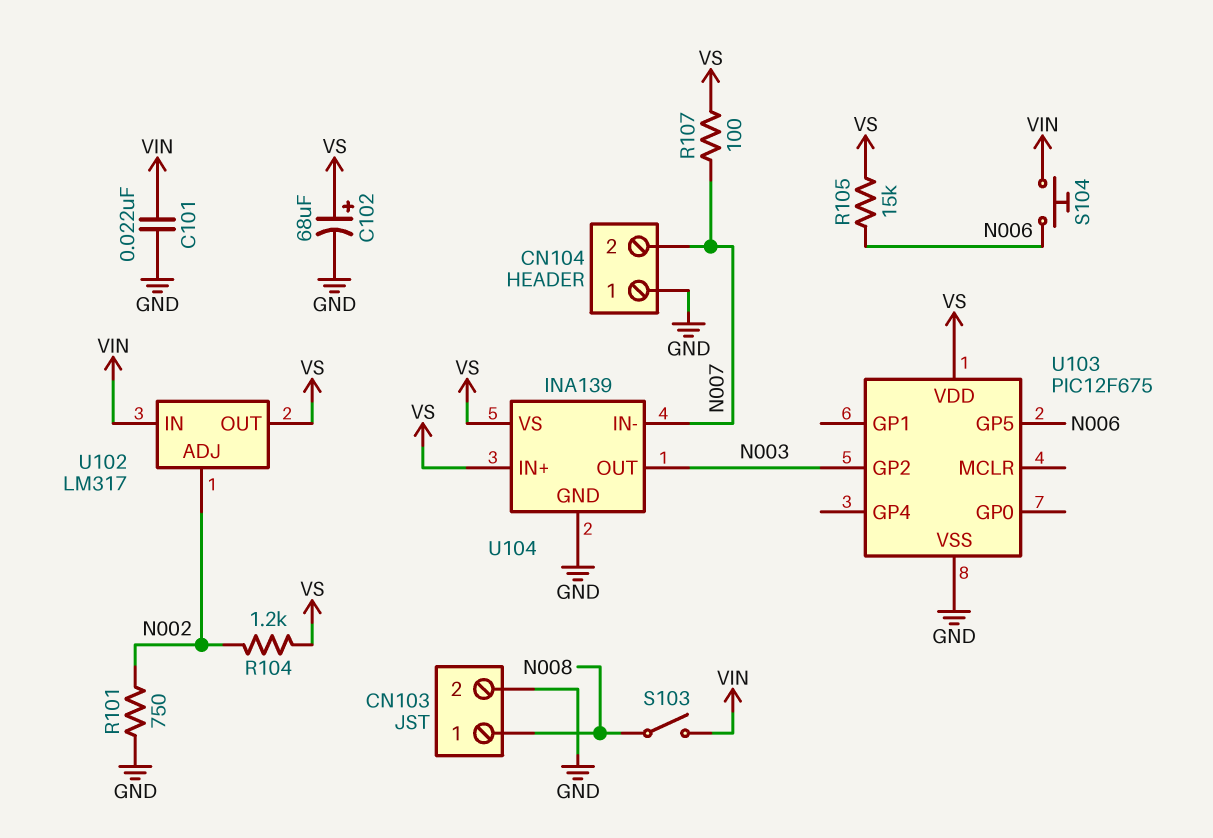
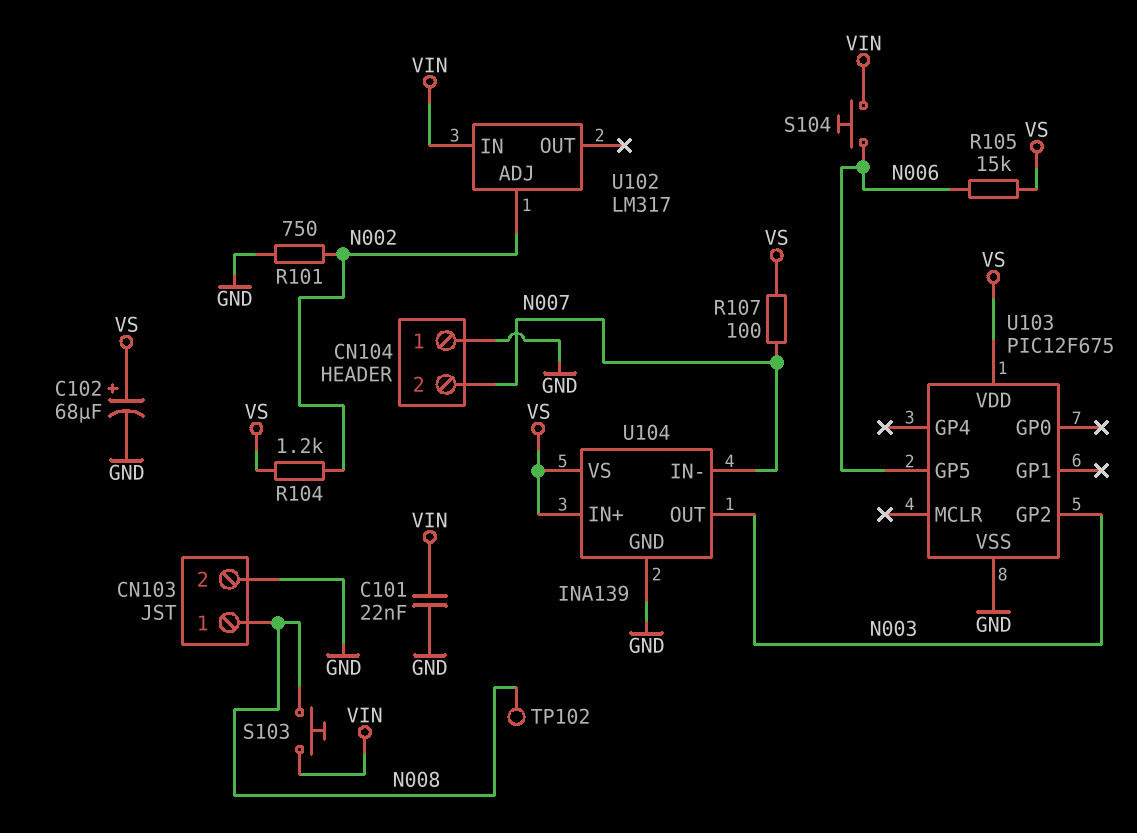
S103: switch (N008, VIN) -> button (N008, VIN)
TP102: none -> test point (N008)
U102 pin OUT: VS -> none

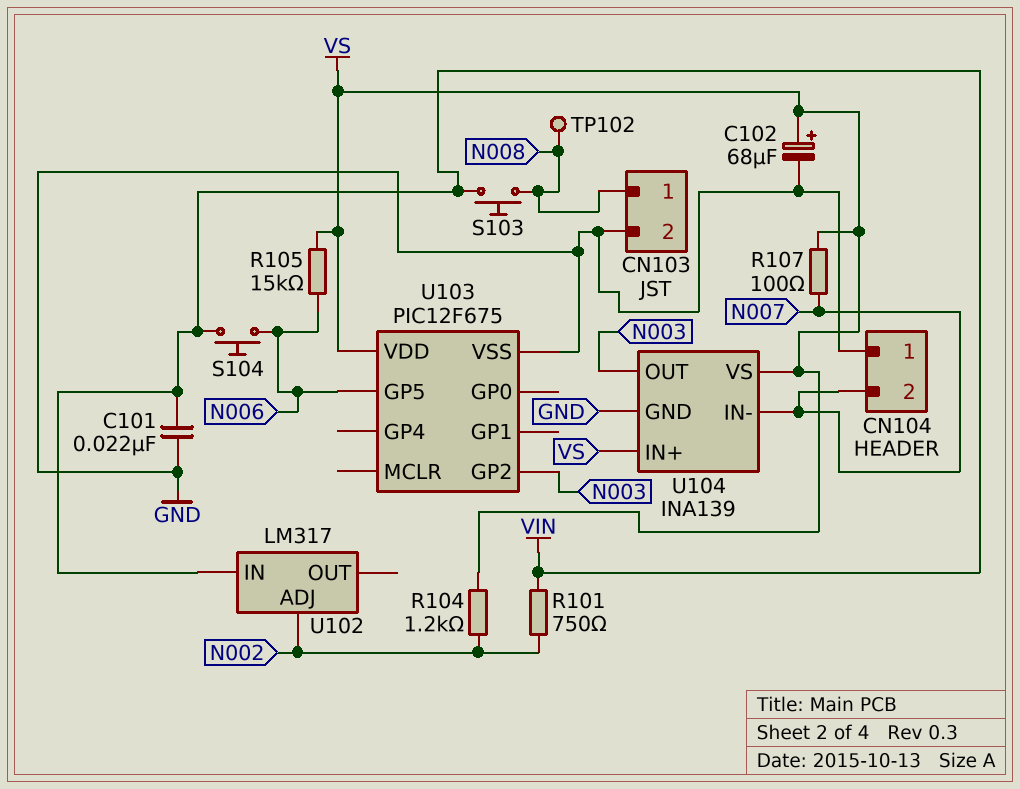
R101: 750 (GND, N002) -> 750 (N002, VIN)

